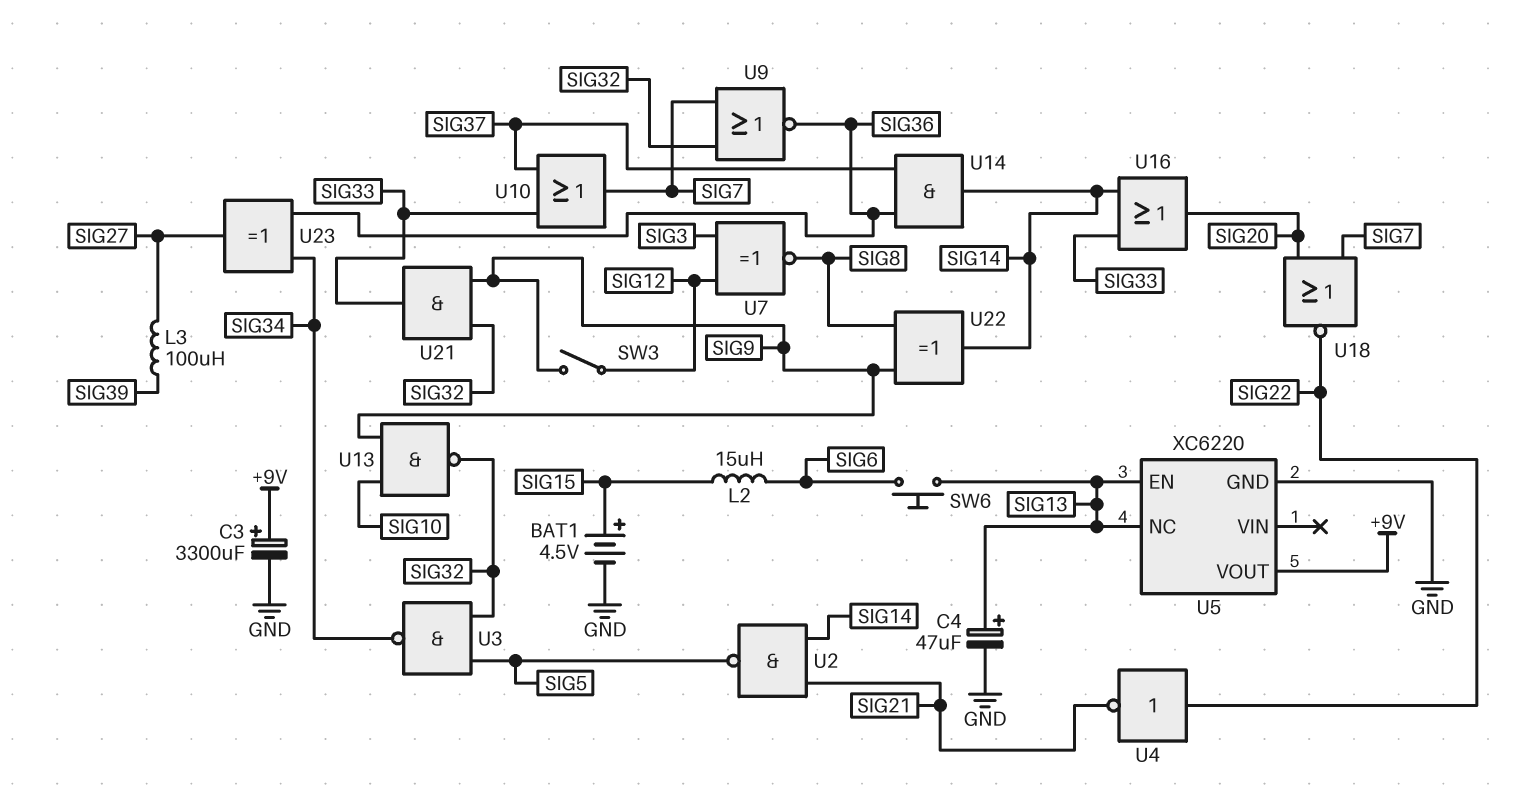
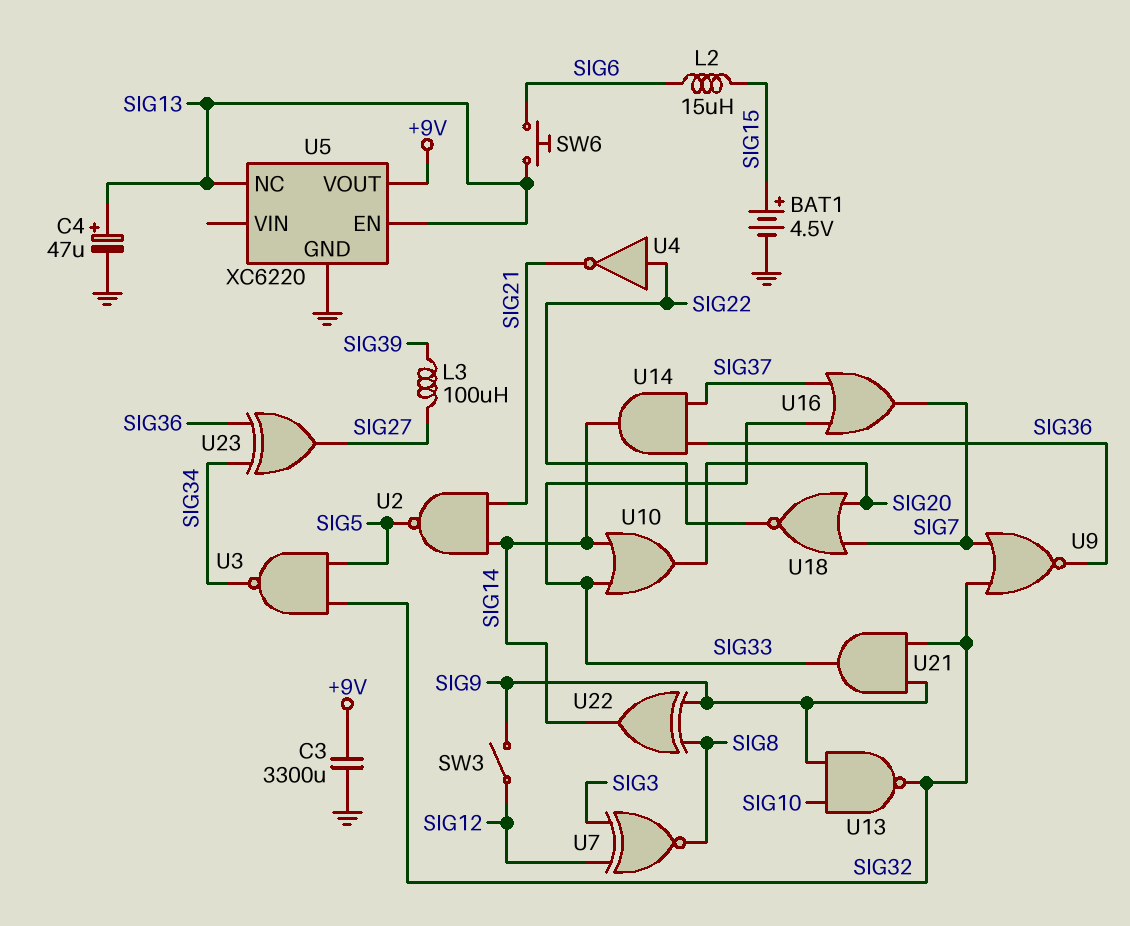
C3: 3300uF (plus +9V, minus GND) -> 3300uF (+9V, GND)
U10: OR (in SIG33, in SIG37, out SIG7) -> OR (in SIG14, in SIG33, out SIG20)
U16: OR (in SIG14, in SIG33, out SIG20) -> OR (in SIG33, in SIG37, out SIG7)

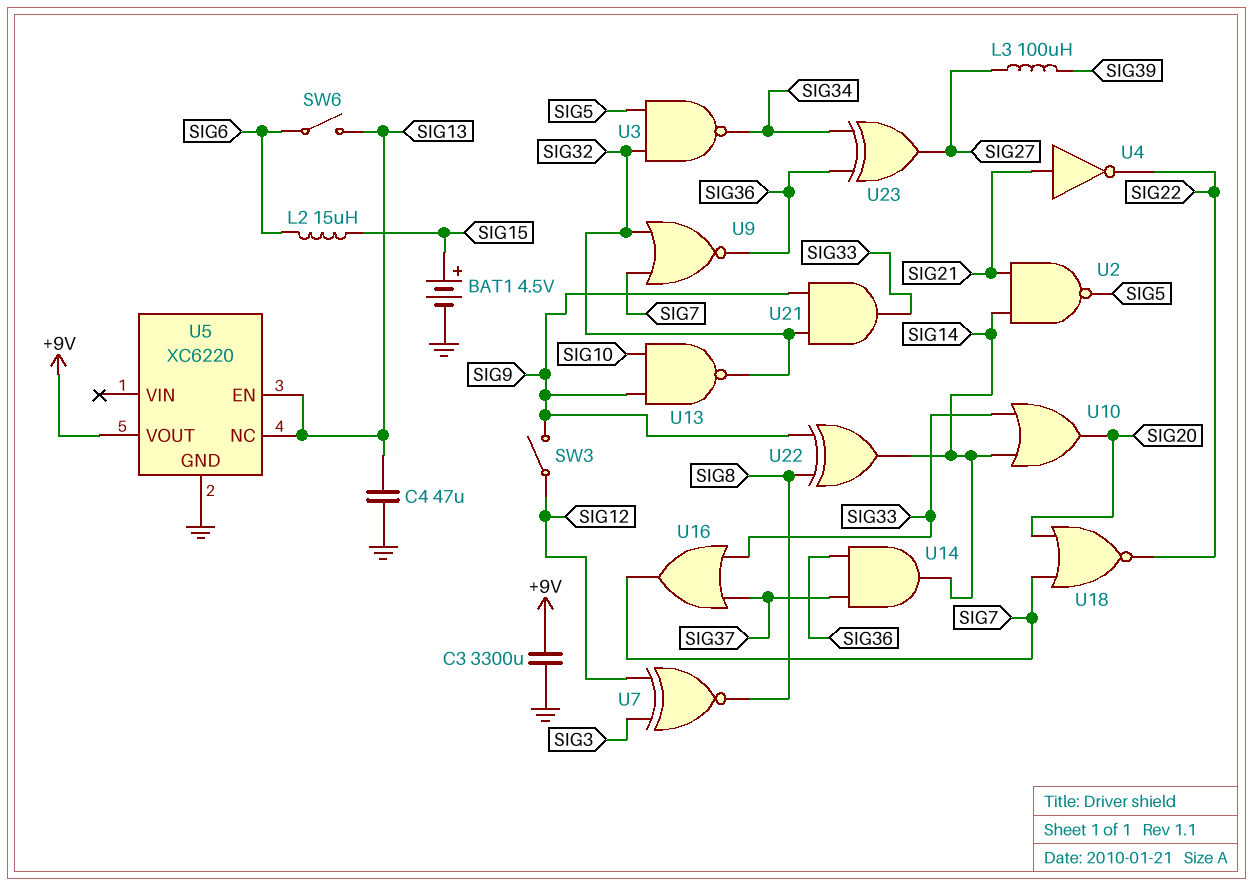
C4: 47uF (plus SIG13, minus GND) -> 47uF (GND, SIG13)
SW6: button (SIG6, SIG13) -> switch (SIG6, SIG13)
U4: NOT (in SIG22, out SIG21) -> NOT (in SIG21, out SIG22)

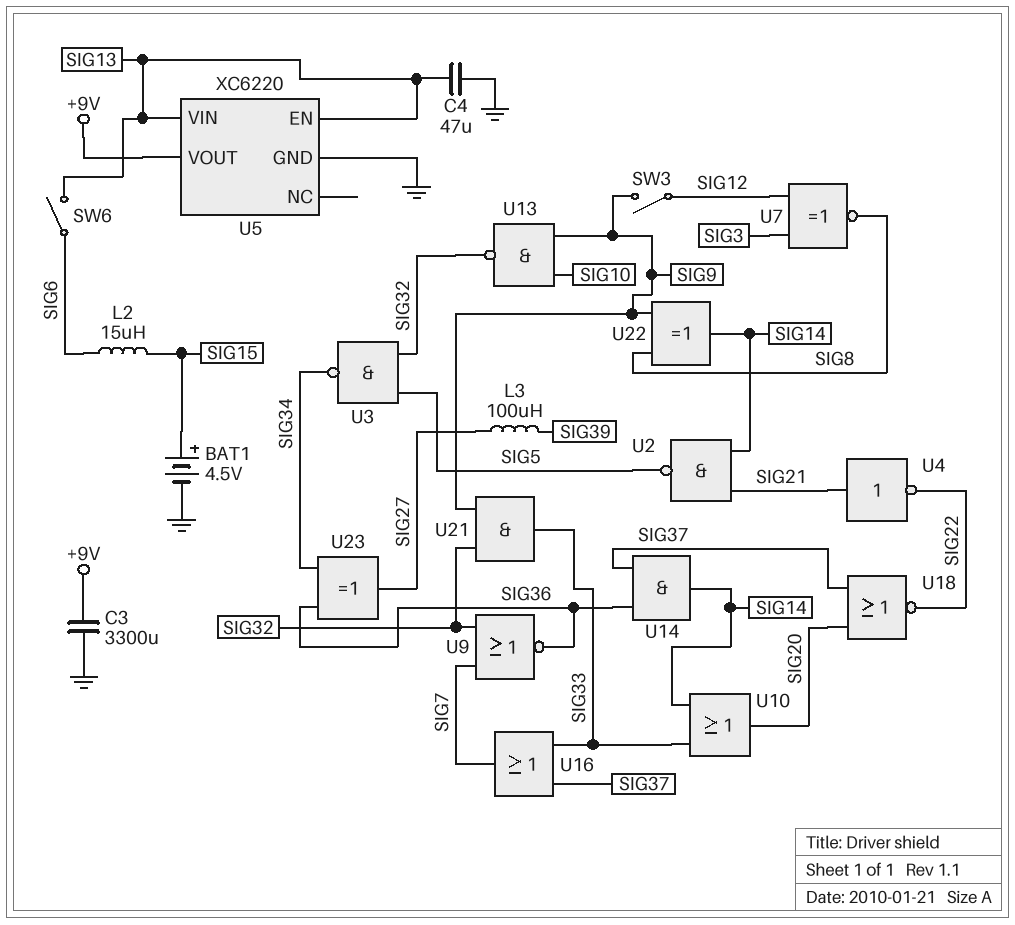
U5 pin NC: SIG13 -> none
U5 pin VIN: none -> SIG13
U18: NOR (in SIG7, in SIG20, out SIG22) -> NOR (in SIG20, in SIG37, out SIG22)

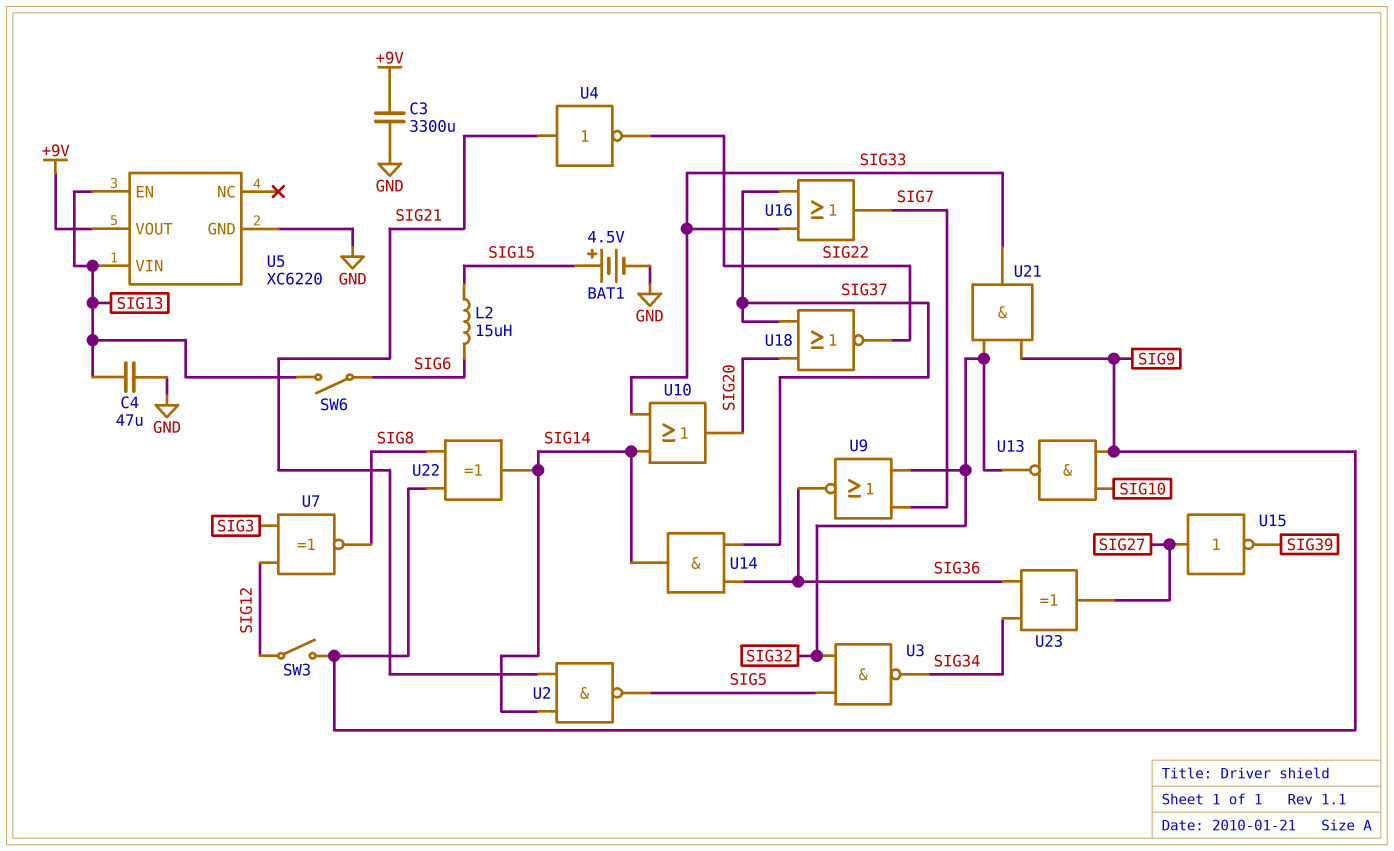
L3: 100uH (SIG27, SIG39) -> none
U15: none -> NOT (in SIG27, out SIG39)

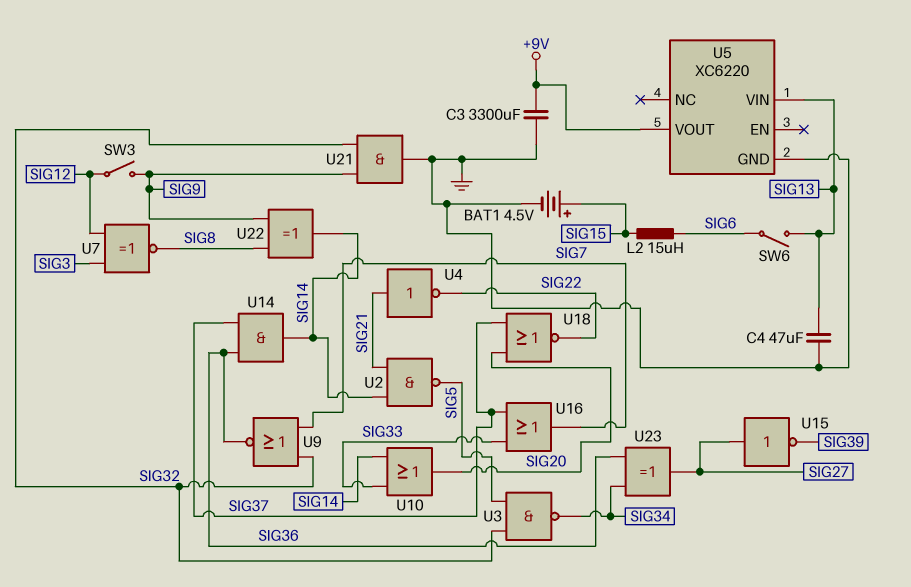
U5 pin EN: SIG13 -> none
U13: NAND (in SIG9, in SIG10, out SIG32) -> none
U21: AND (in SIG9, in SIG32, out SIG33) -> AND (in SIG9, in SIG32, out GND)

